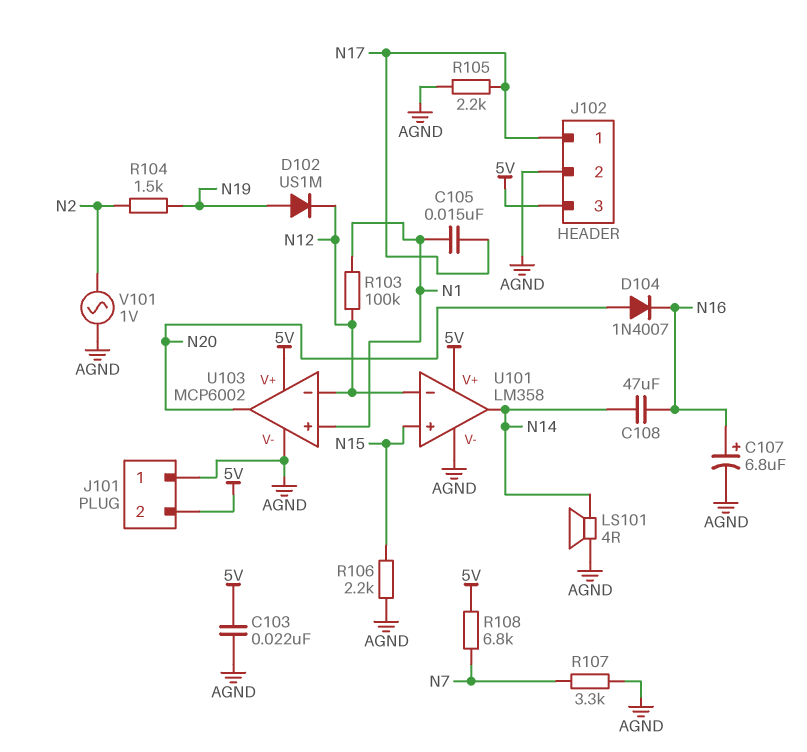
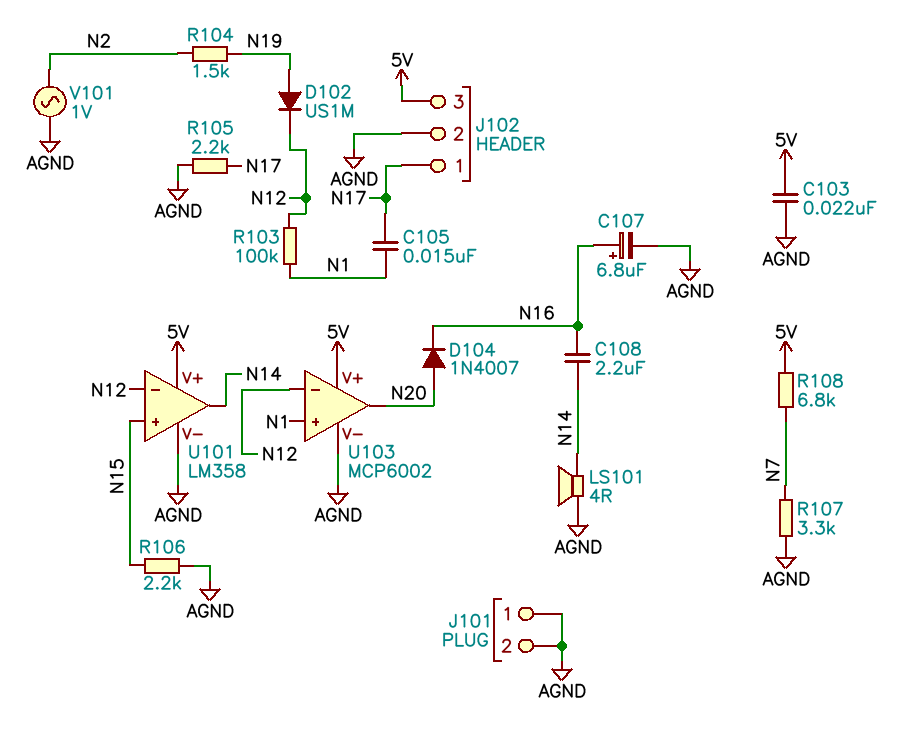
C108: 47uF (N14, N16) -> 2.2uF (N14, N16)
J101 pin 2: 5V -> AGND

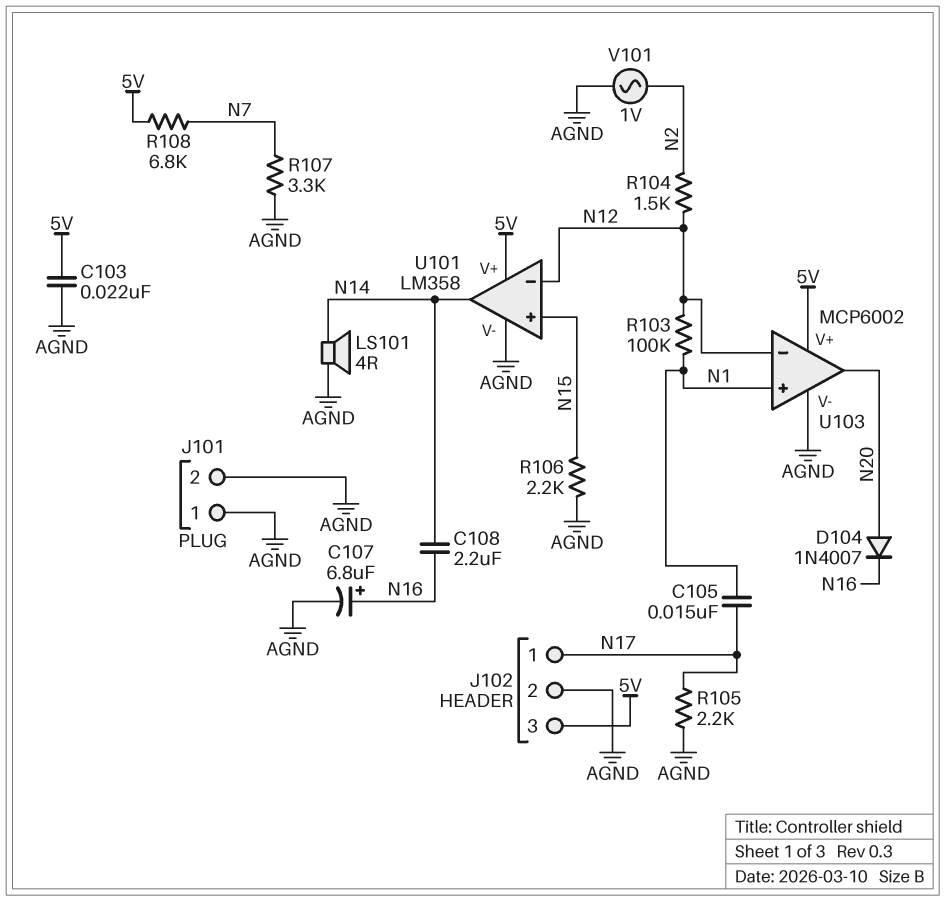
D102: diode US1M (A N19, K N12) -> none
R104: 1.5k (N2, N19) -> 1.5k (N2, N12)

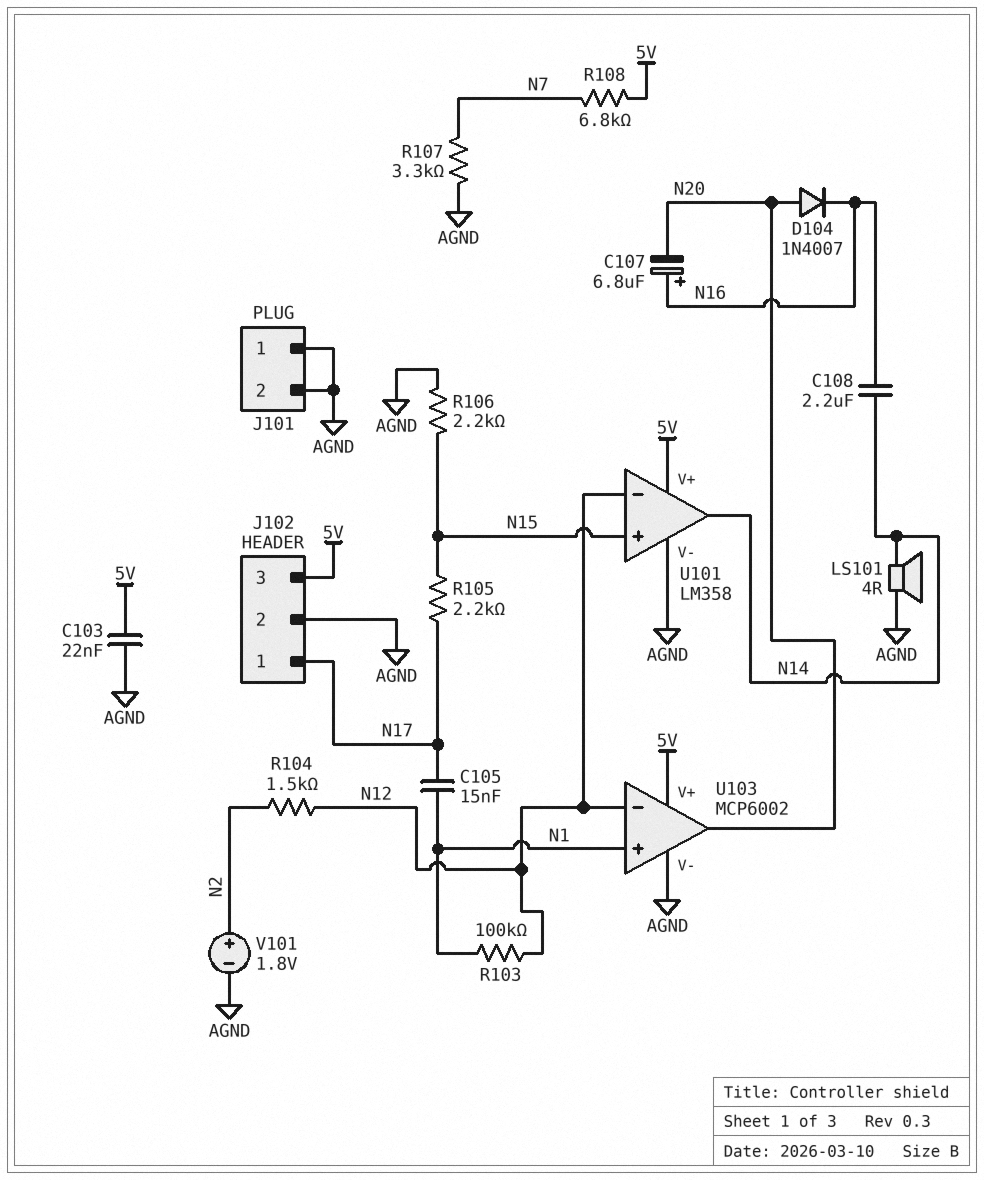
C107: 6.8uF (plus N16, minus AGND) -> 6.8uF (plus N16, minus N20)
R105: 2.2k (AGND, N17) -> 2.2k (N15, N17)
V101: AC 1V (AGND, N2) -> 1.8V (plus N2, minus AGND)

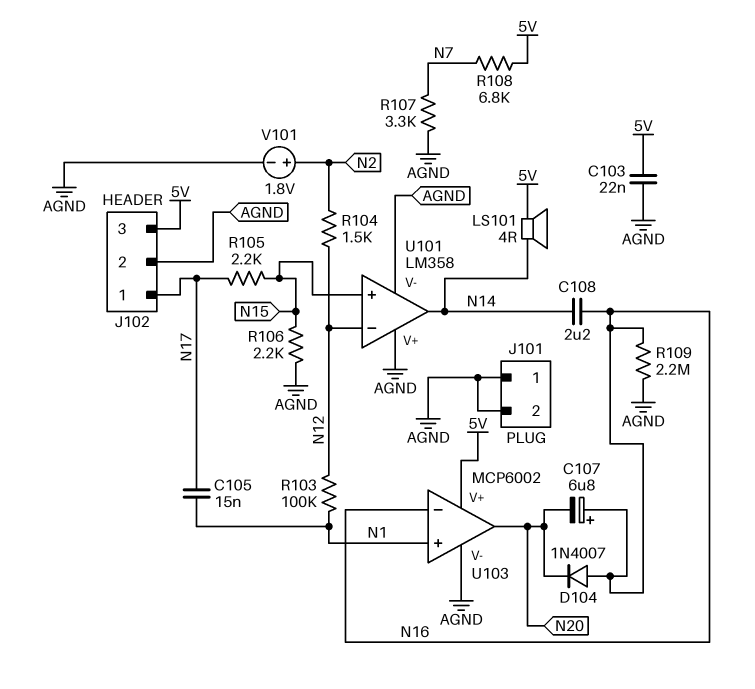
D104: diode 1N4007 (A N20, K N16) -> diode 1N4007 (A N16, K N20)
LS101: speaker 4R (AGND, N14) -> speaker 4R (5V, N14)
R109: none -> 2.2M (AGND, N16)
U101 pin V+: 5V -> AGND
U103 pin in-: N12 -> N16

